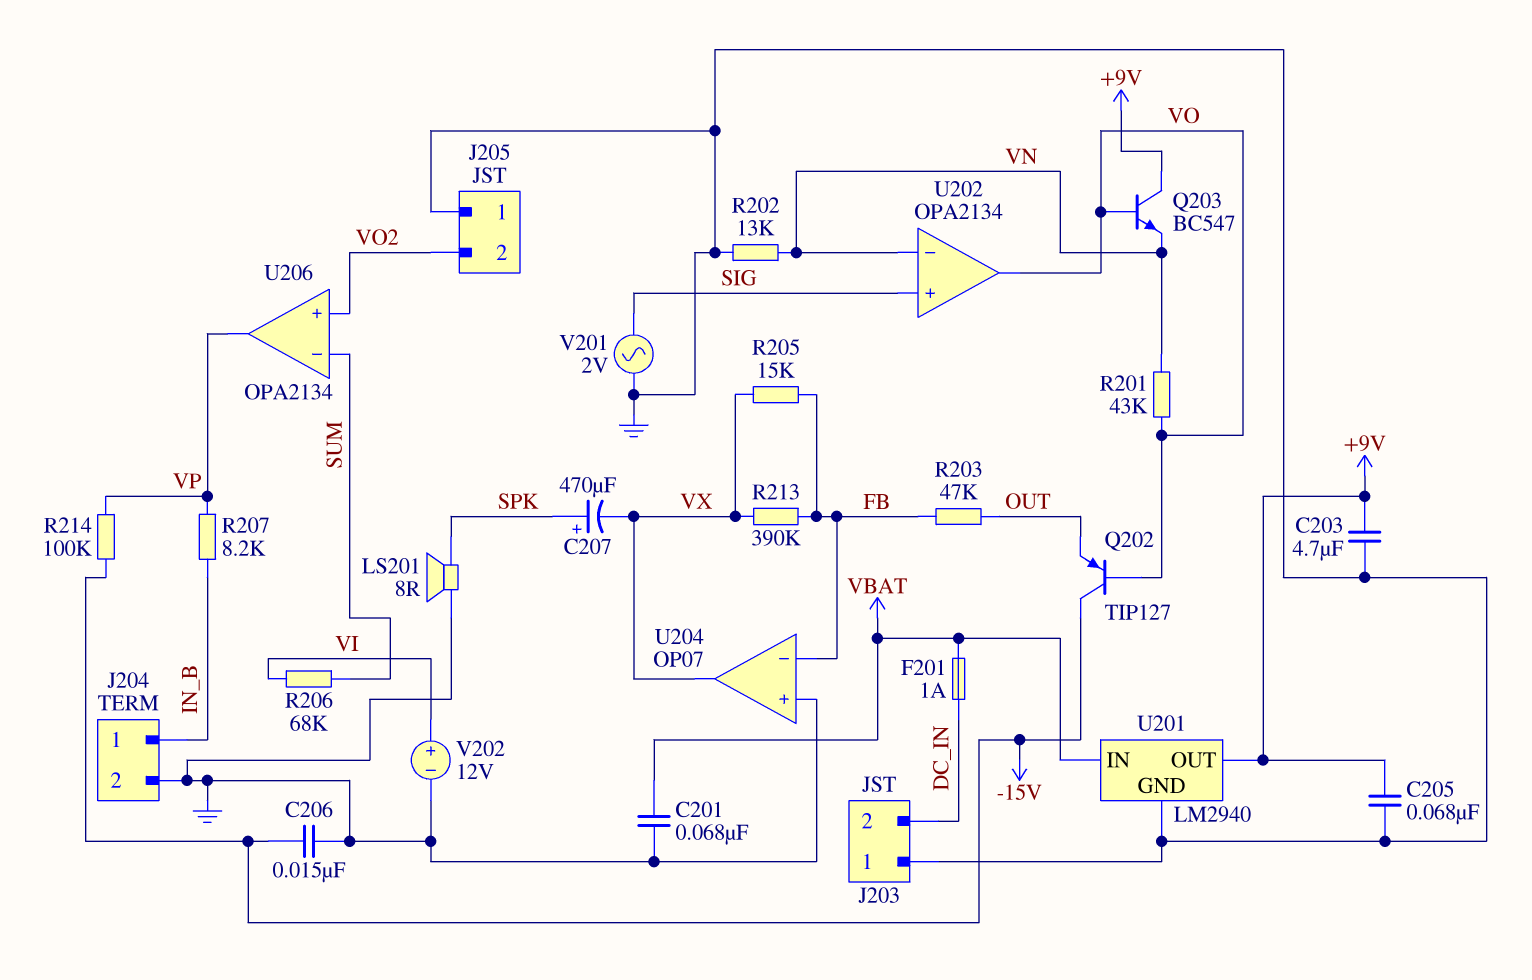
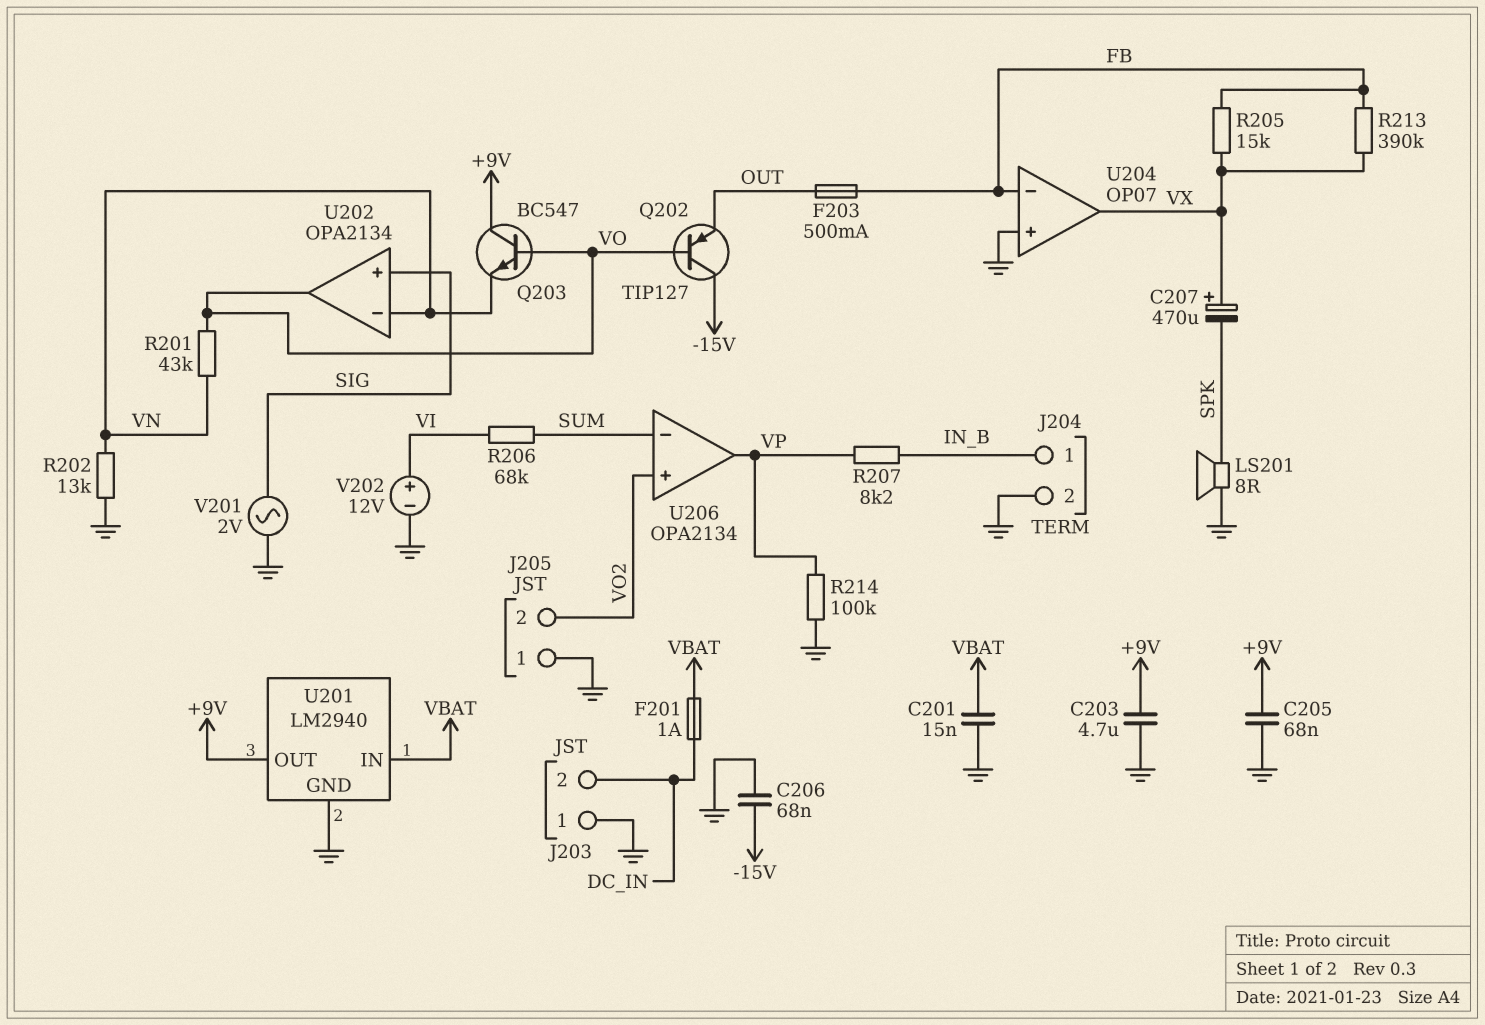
C201: 68nF (GND, VBAT) -> 15nF (GND, VBAT)
C206: 15nF (-15V, GND) -> 68nF (-15V, GND)
C207: 470uF (plus SPK, minus VX) -> 470uF (plus VX, minus SPK)
F203: none -> 500mA (FB, OUT)
R203: 47k (FB, OUT) -> none
R214: 100k (-15V, VP) -> 100k (GND, VP)

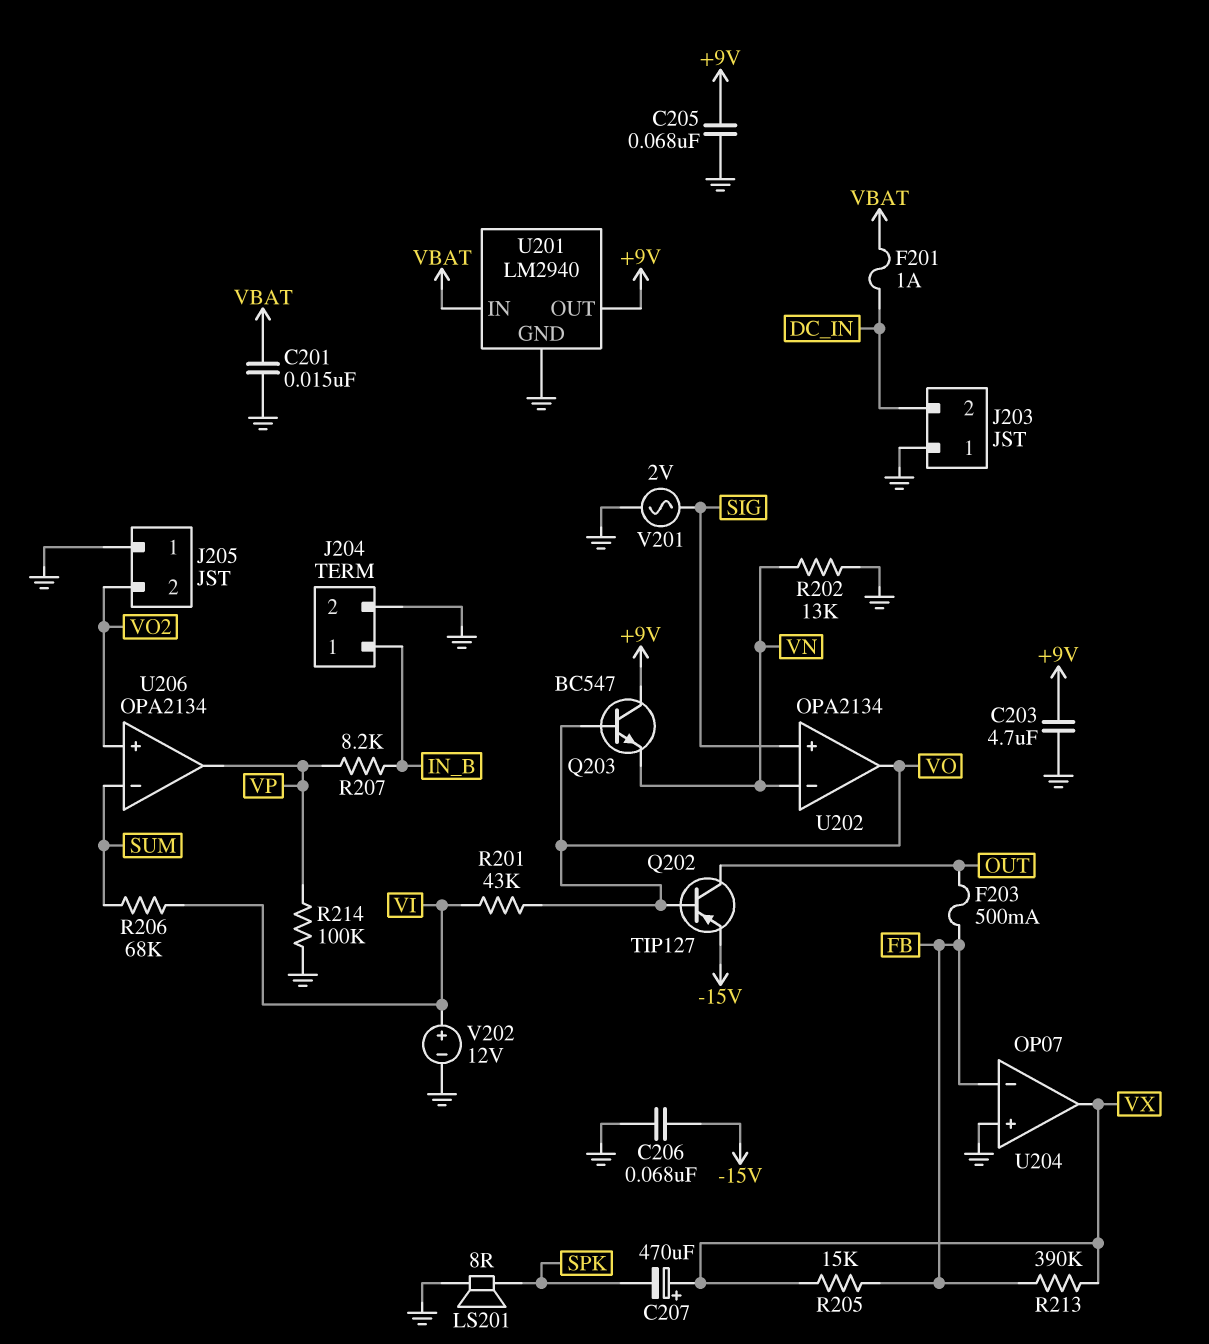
Q202: PNP TIP127 (B VO, C -15V, E OUT) -> PNP TIP127 (B VO, C OUT, E -15V)
R201: 43k (VN, VO) -> 43k (VI, VO)

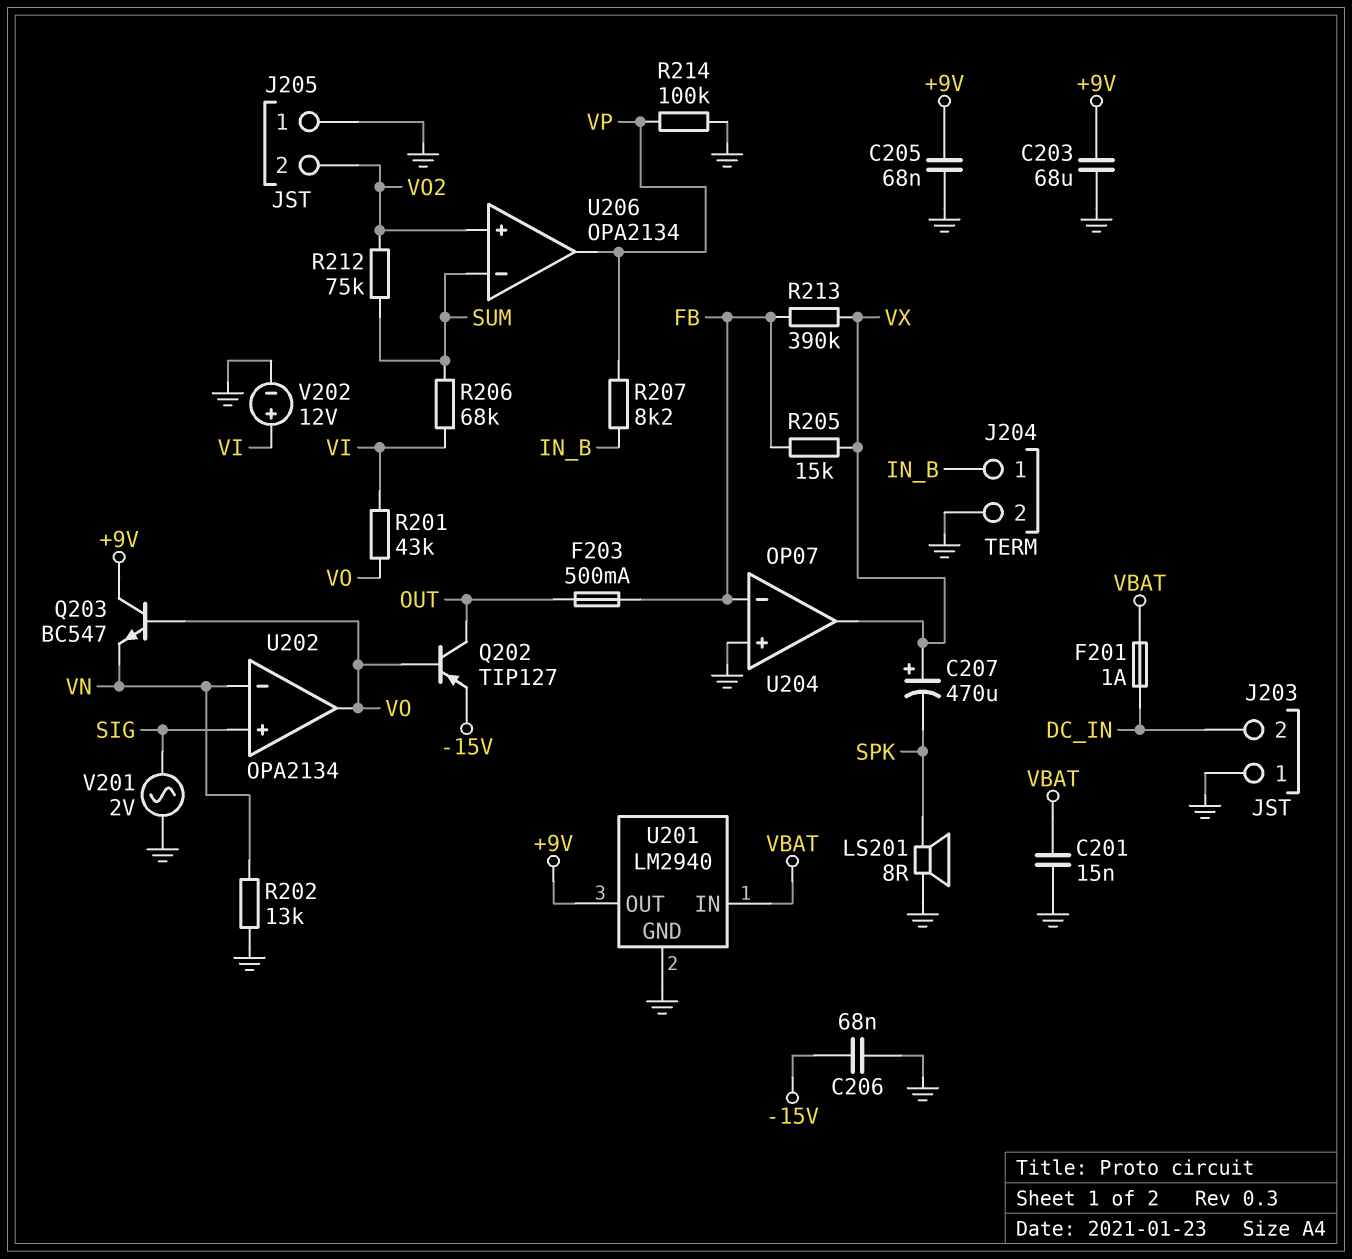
C203: 4.7uF (+9V, GND) -> 68uF (+9V, GND)
R212: none -> 75k (SUM, VO2)

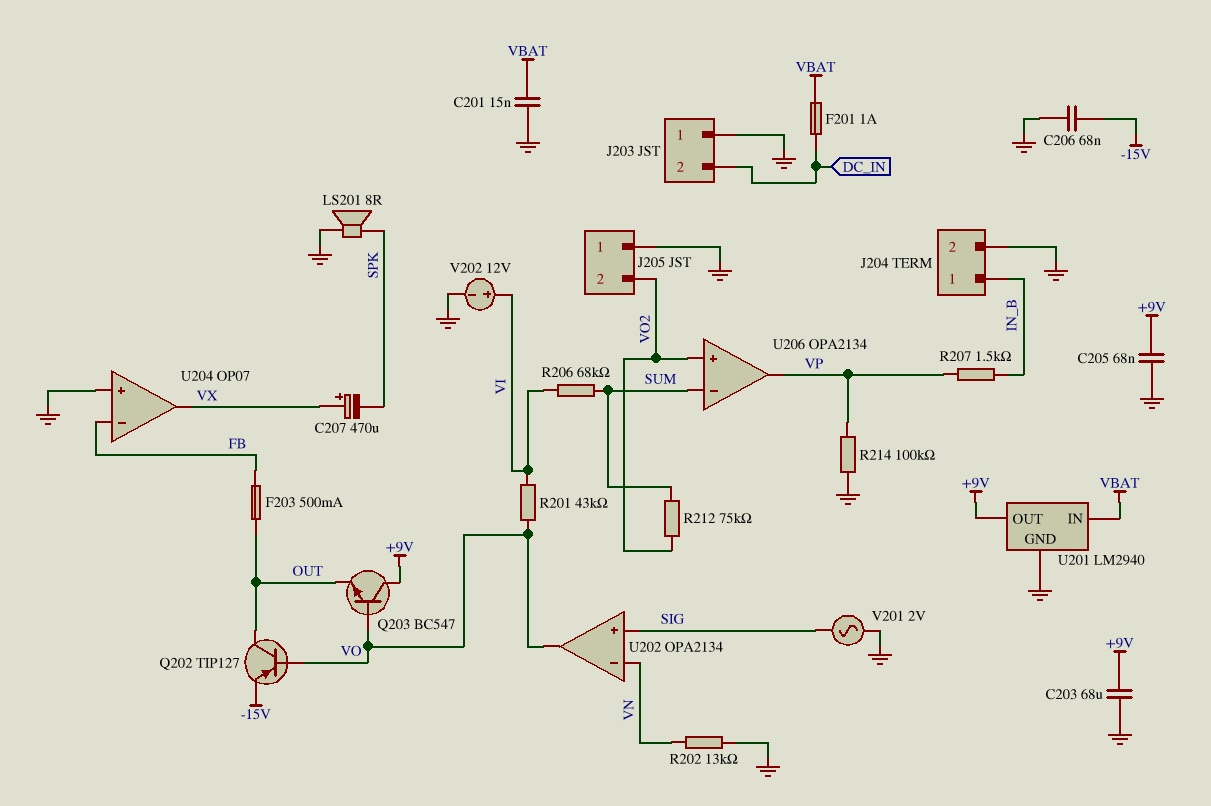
Q203: NPN BC547 (B VO, C +9V, E VN) -> NPN BC547 (B VO, C +9V, E OUT)
R205: 15k (FB, VX) -> none
R207: 8.2k (IN_B, VP) -> 1.5k (IN_B, VP)
R213: 390k (FB, VX) -> none

